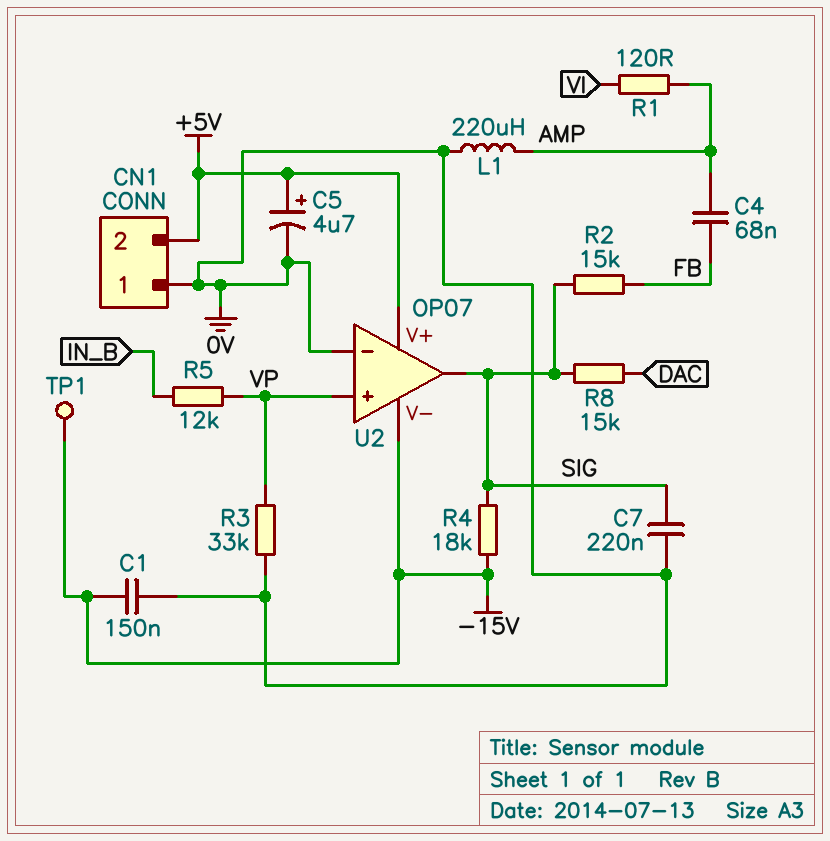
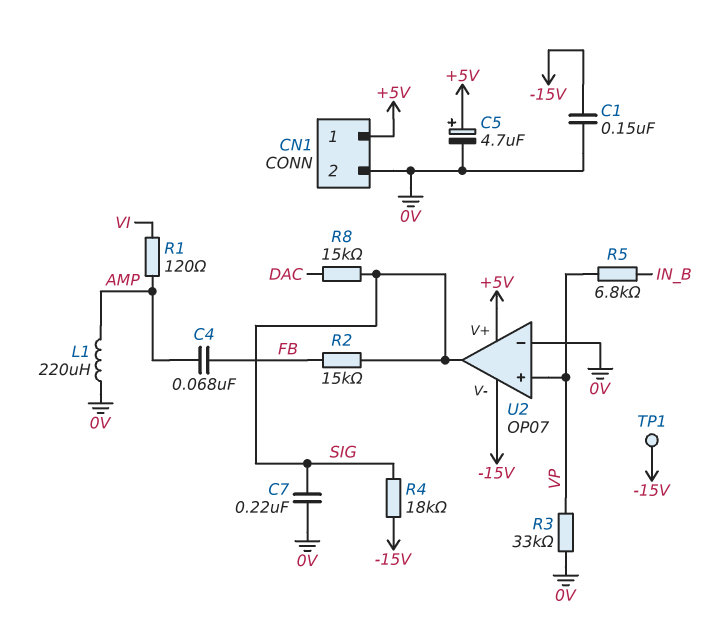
CN1 pin 1: 0V -> +5V
CN1 pin 2: +5V -> 0V
R5: 12k (IN_B, VP) -> 6.8k (IN_B, VP)

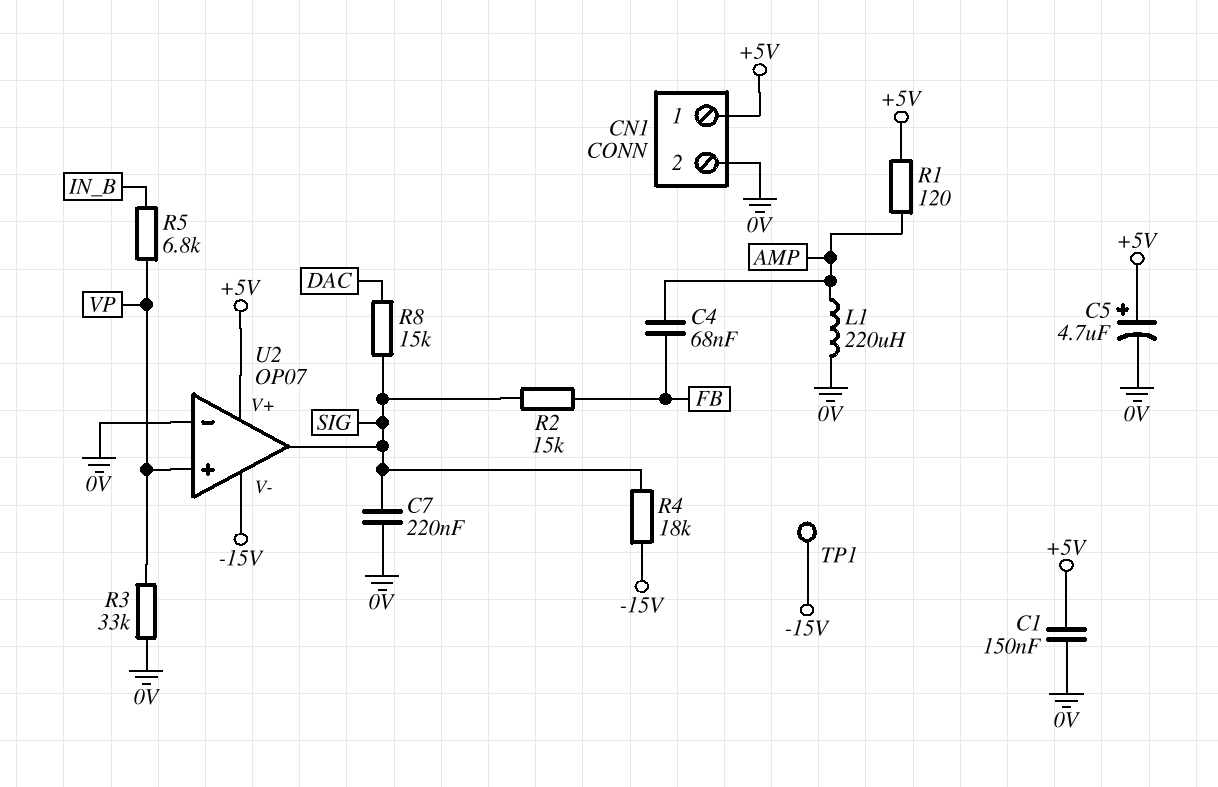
C1: 150nF (-15V, 0V) -> 150nF (+5V, 0V)
R1: 120 (AMP, VI) -> 120 (+5V, AMP)

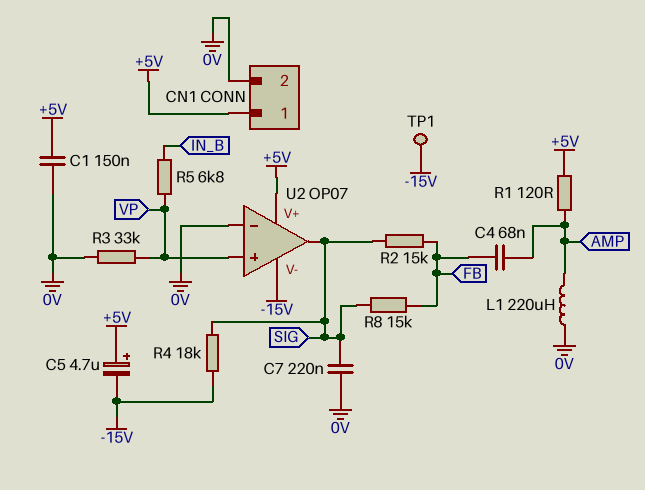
C5: 4.7uF (plus +5V, minus 0V) -> 4.7uF (plus +5V, minus -15V)
R8: 15k (DAC, SIG) -> 15k (FB, SIG)

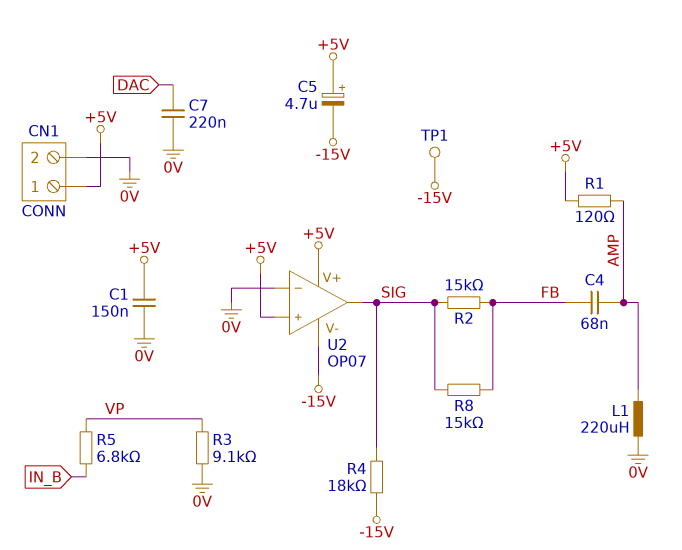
C7: 220nF (0V, SIG) -> 220nF (0V, DAC)
R3: 33k (0V, VP) -> 9.1k (0V, VP)
U2 pin in+: VP -> +5V

